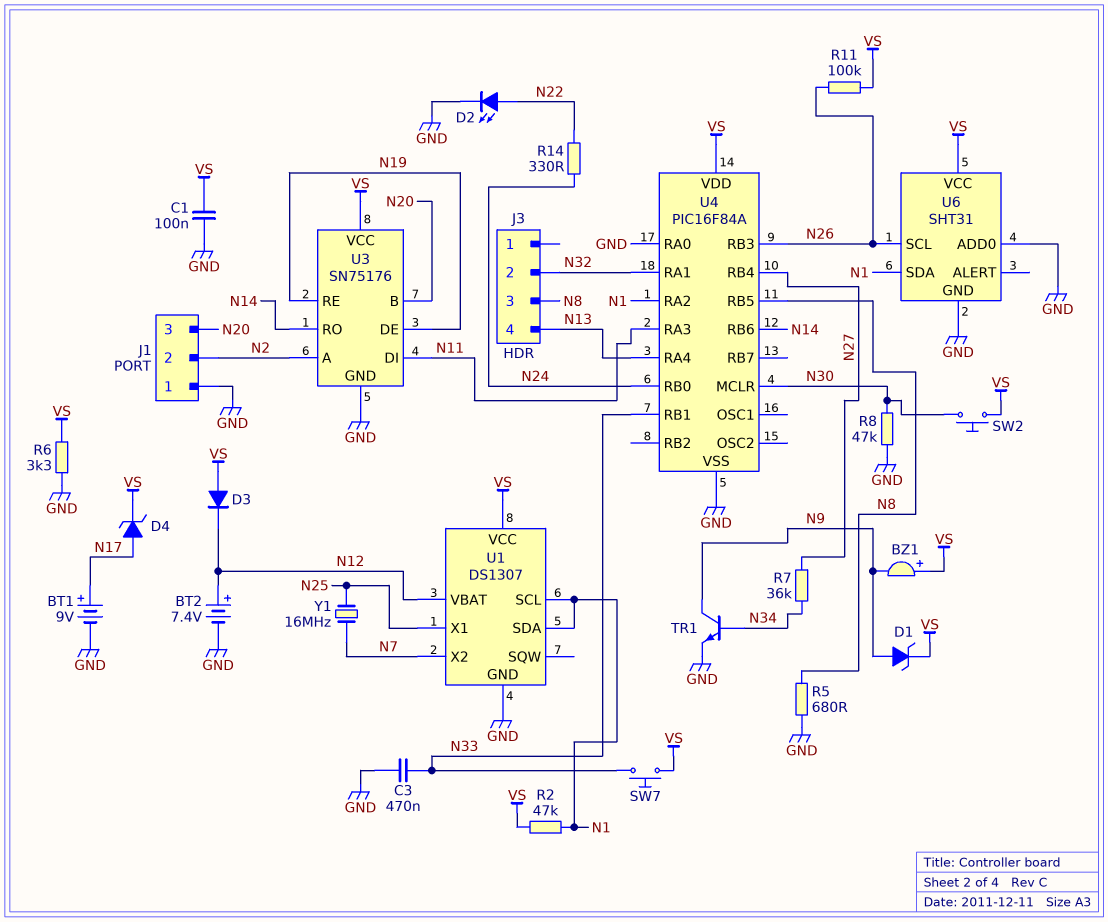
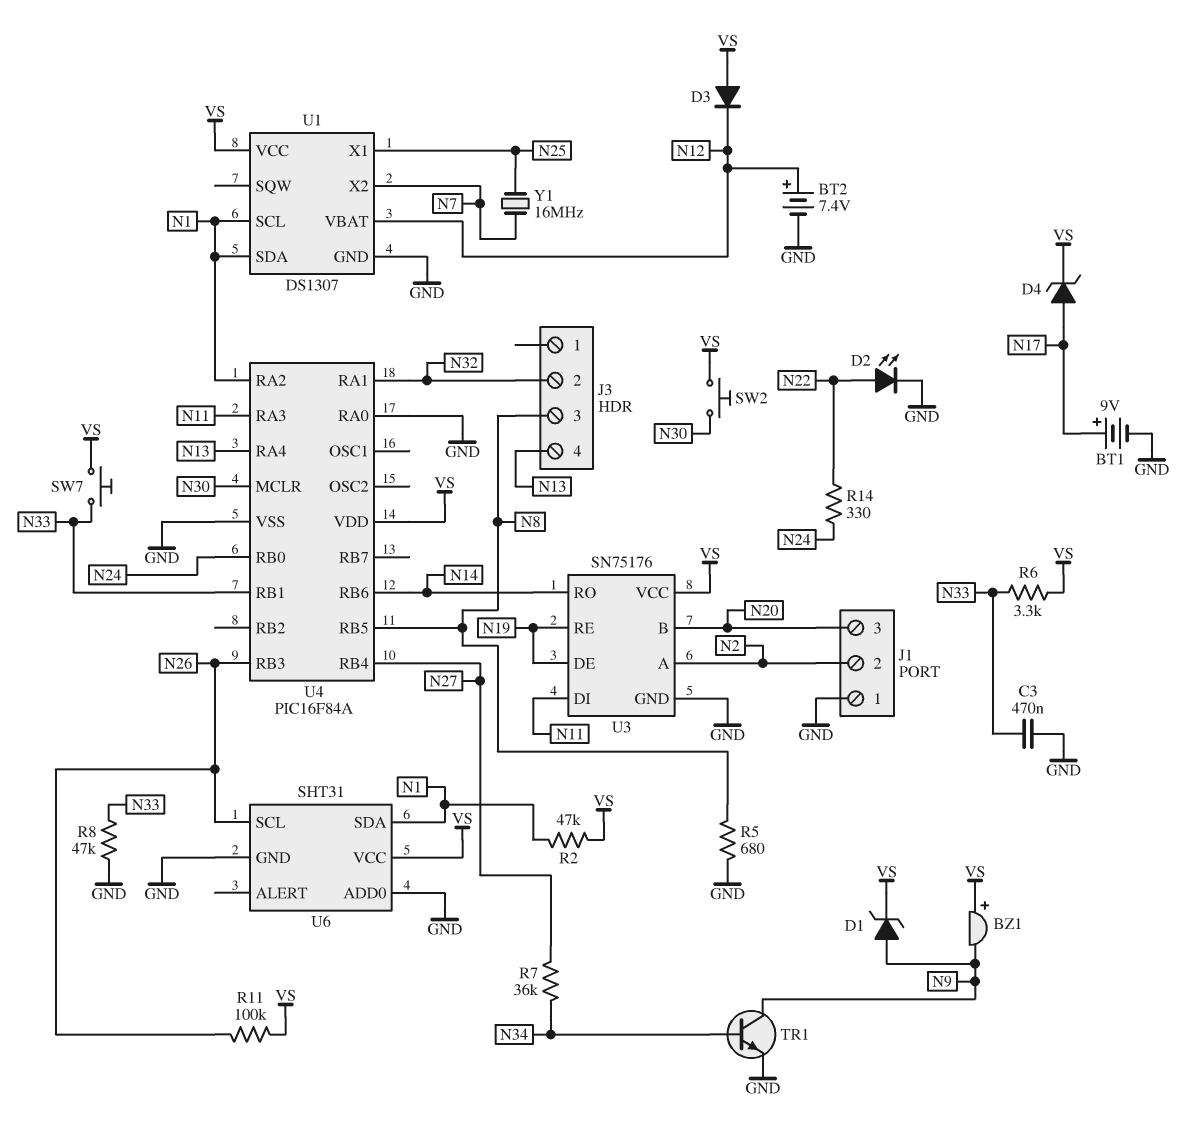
C1: 100nF (GND, VS) -> none
R6: 3.3k (GND, VS) -> 3.3k (N33, VS)
R8: 47k (GND, N30) -> 47k (GND, N33)

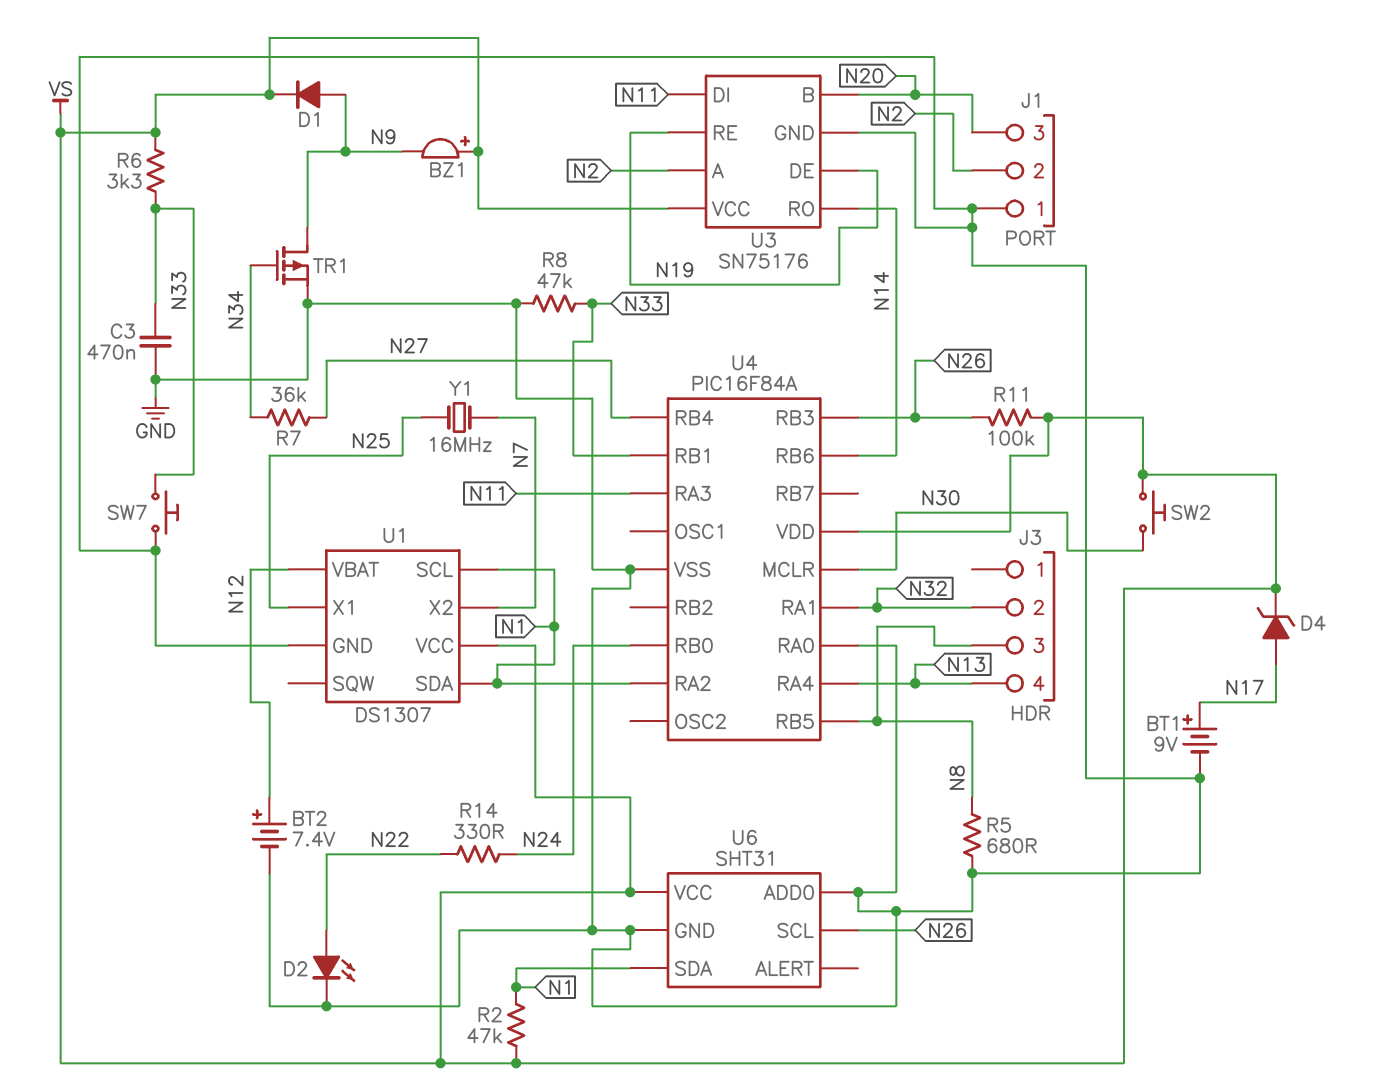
D1: zener (A N9, K VS) -> diode (A N9, K VS)
D3: diode (A VS, K N12) -> none
SW7: button (N33, VS) -> button (GND, N33)
TR1: NPN (B N34, C N9, E GND) -> PMOS (G N34, D N9, S GND)

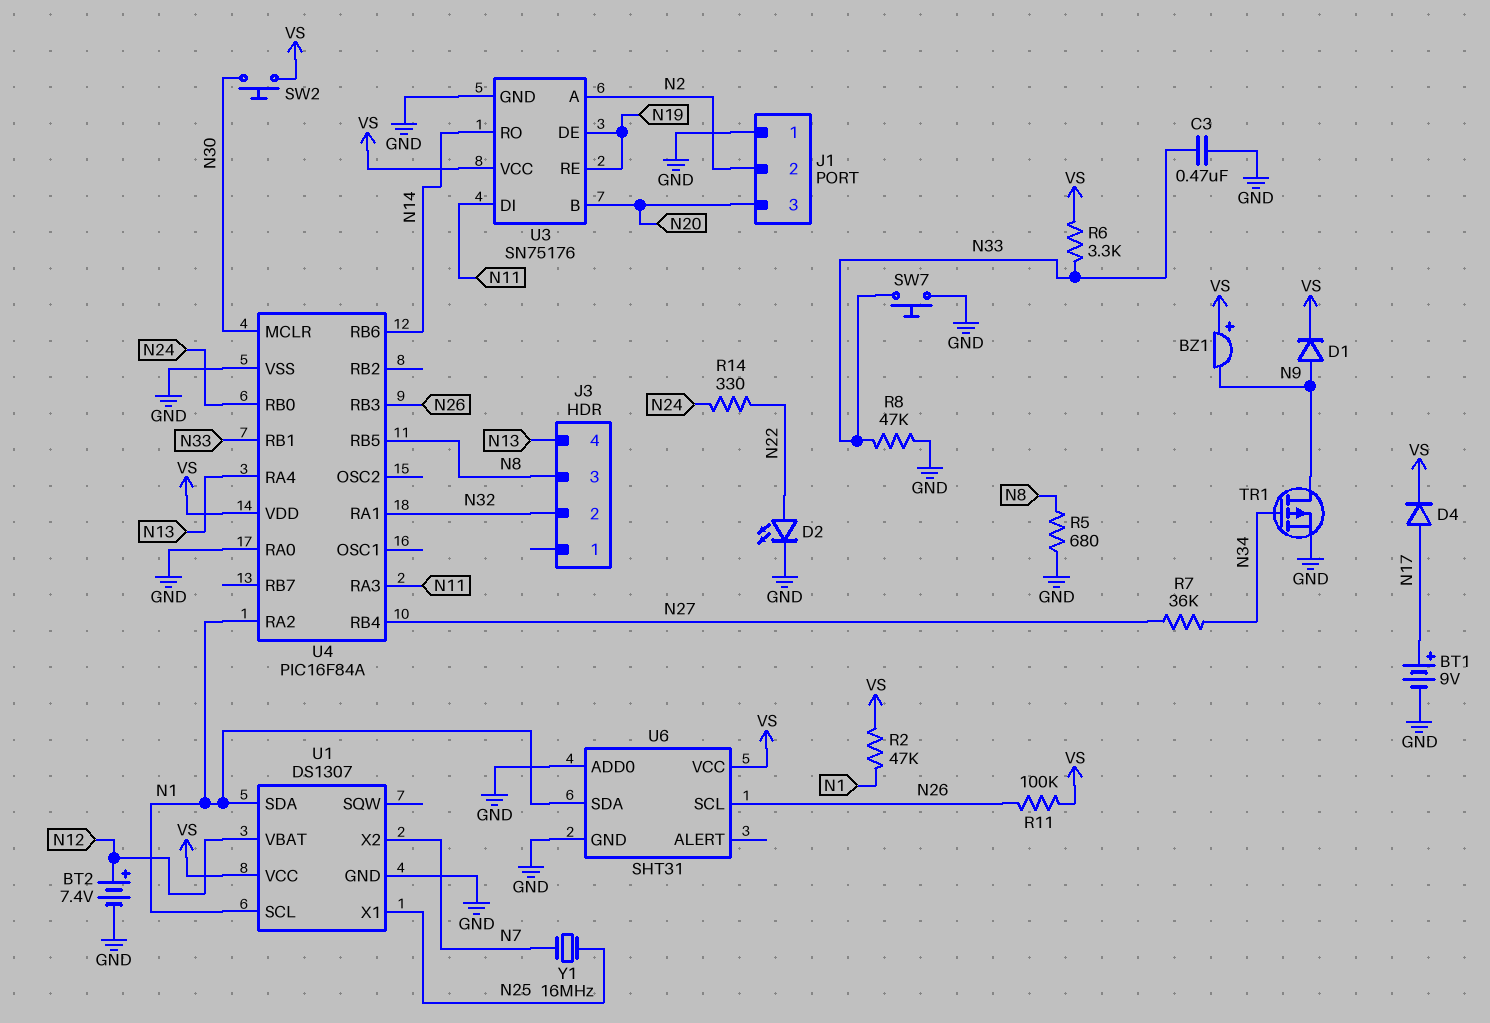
D4: zener (A N17, K VS) -> diode (A N17, K VS)

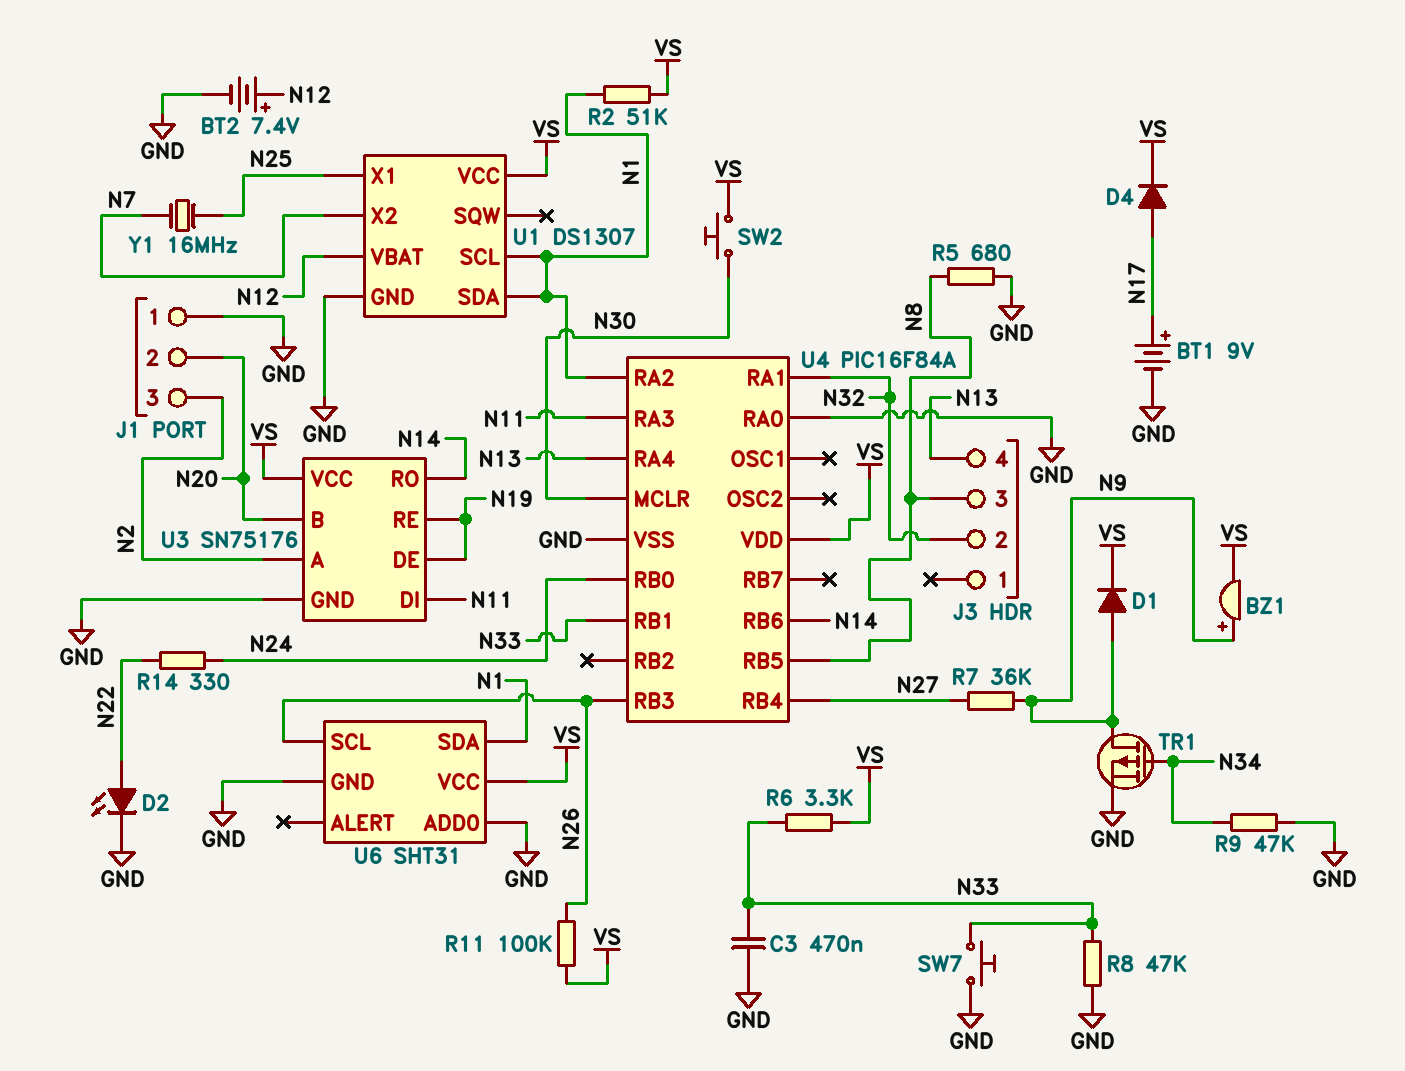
BZ1: buzzer (plus VS, minus N9) -> buzzer (plus N9, minus VS)
J1 pin 2: N2 -> N20
J1 pin 3: N20 -> N2
R2: 47k (N1, VS) -> 51k (N1, VS)
R7: 36k (N27, N34) -> 36k (N9, N27)
R9: none -> 47k (GND, N34)

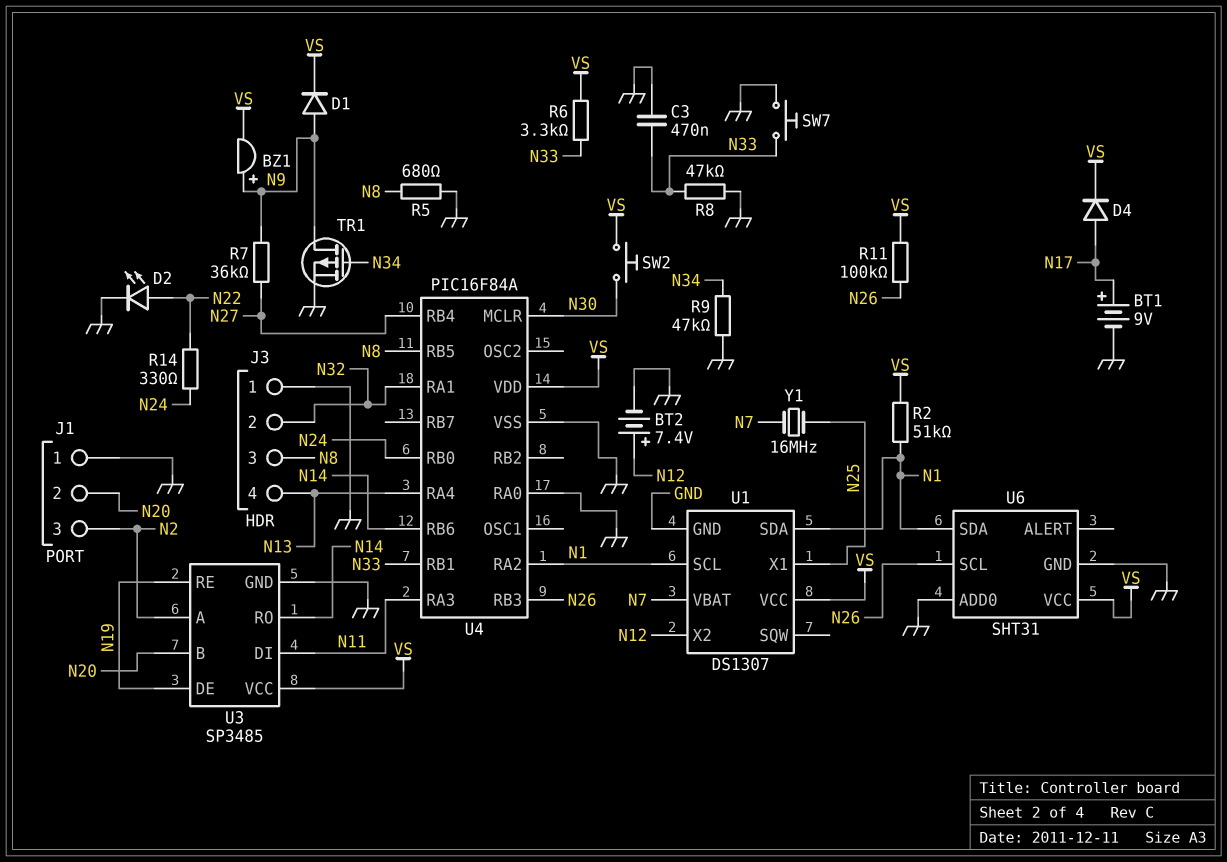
J3 pin 1: none -> GND
U1 pin VBAT: N12 -> N7
U1 pin X2: N7 -> N12
U3: SN75176 -> SP3485

